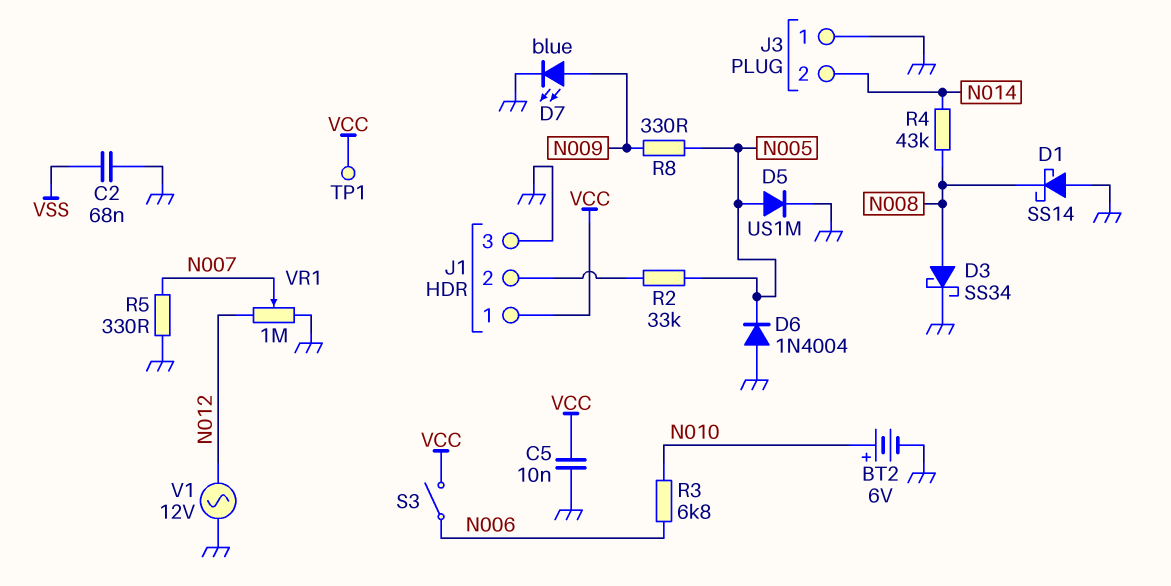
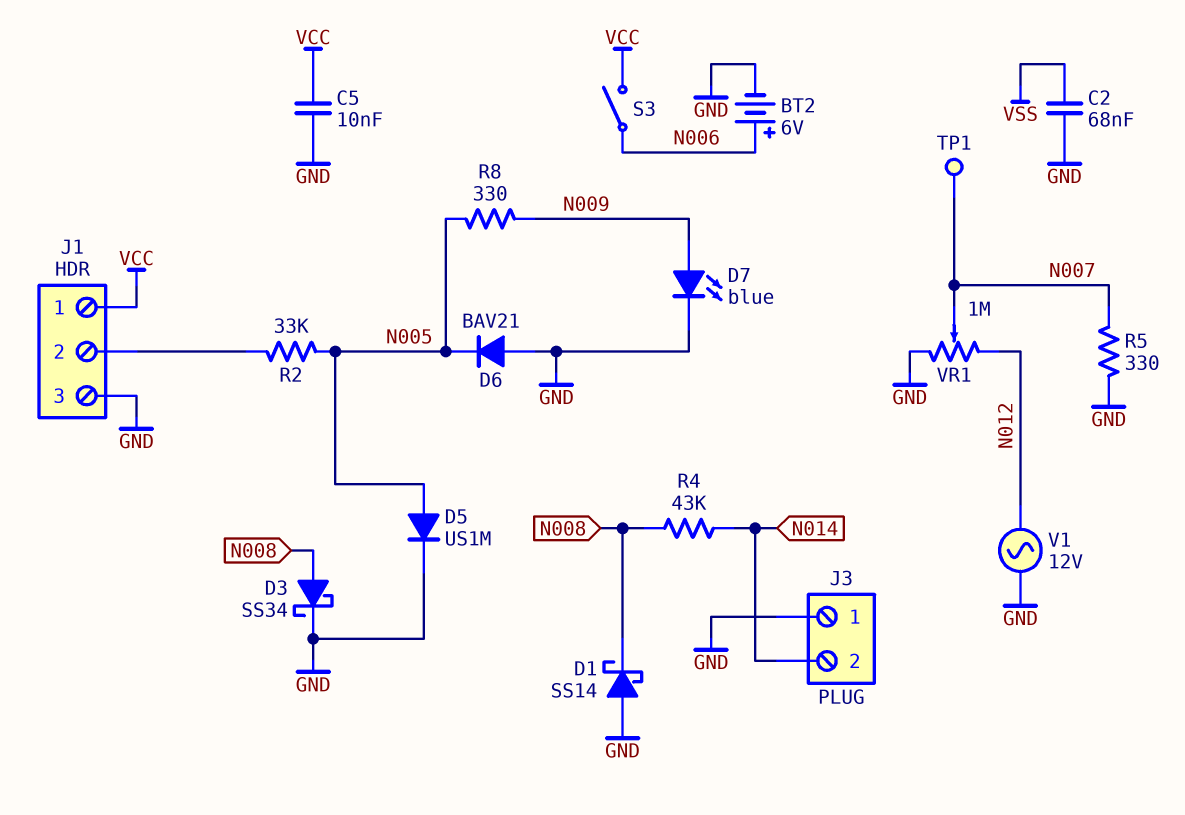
BT2: 6V (plus N010, minus GND) -> 6V (plus N006, minus GND)
D6: diode 1N4004 (A GND, K N005) -> diode BAV21 (A GND, K N005)
R3: 6.8k (N006, N010) -> none
TP1: test point (VCC) -> test point (N007)

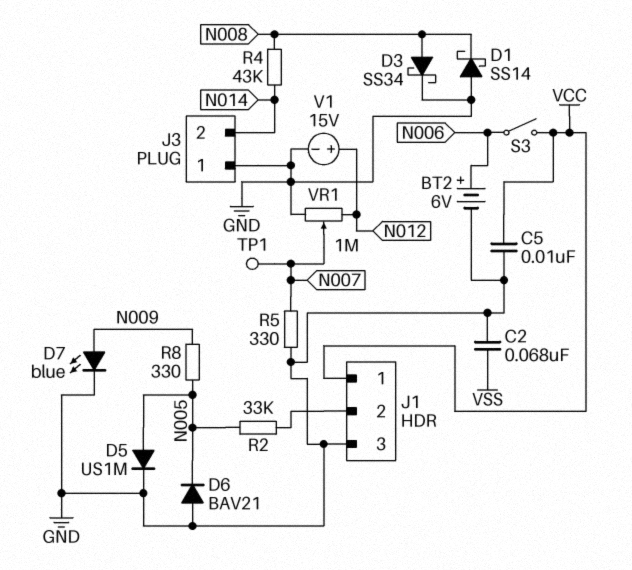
V1: AC 12V (GND, N012) -> 15V (plus N012, minus GND)

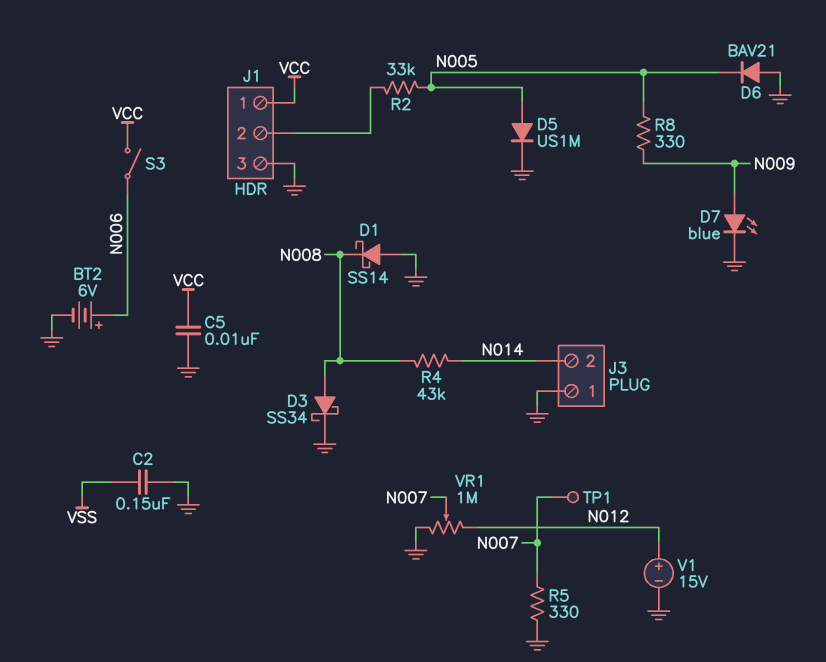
C2: 68nF (GND, VSS) -> 150nF (GND, VSS)

